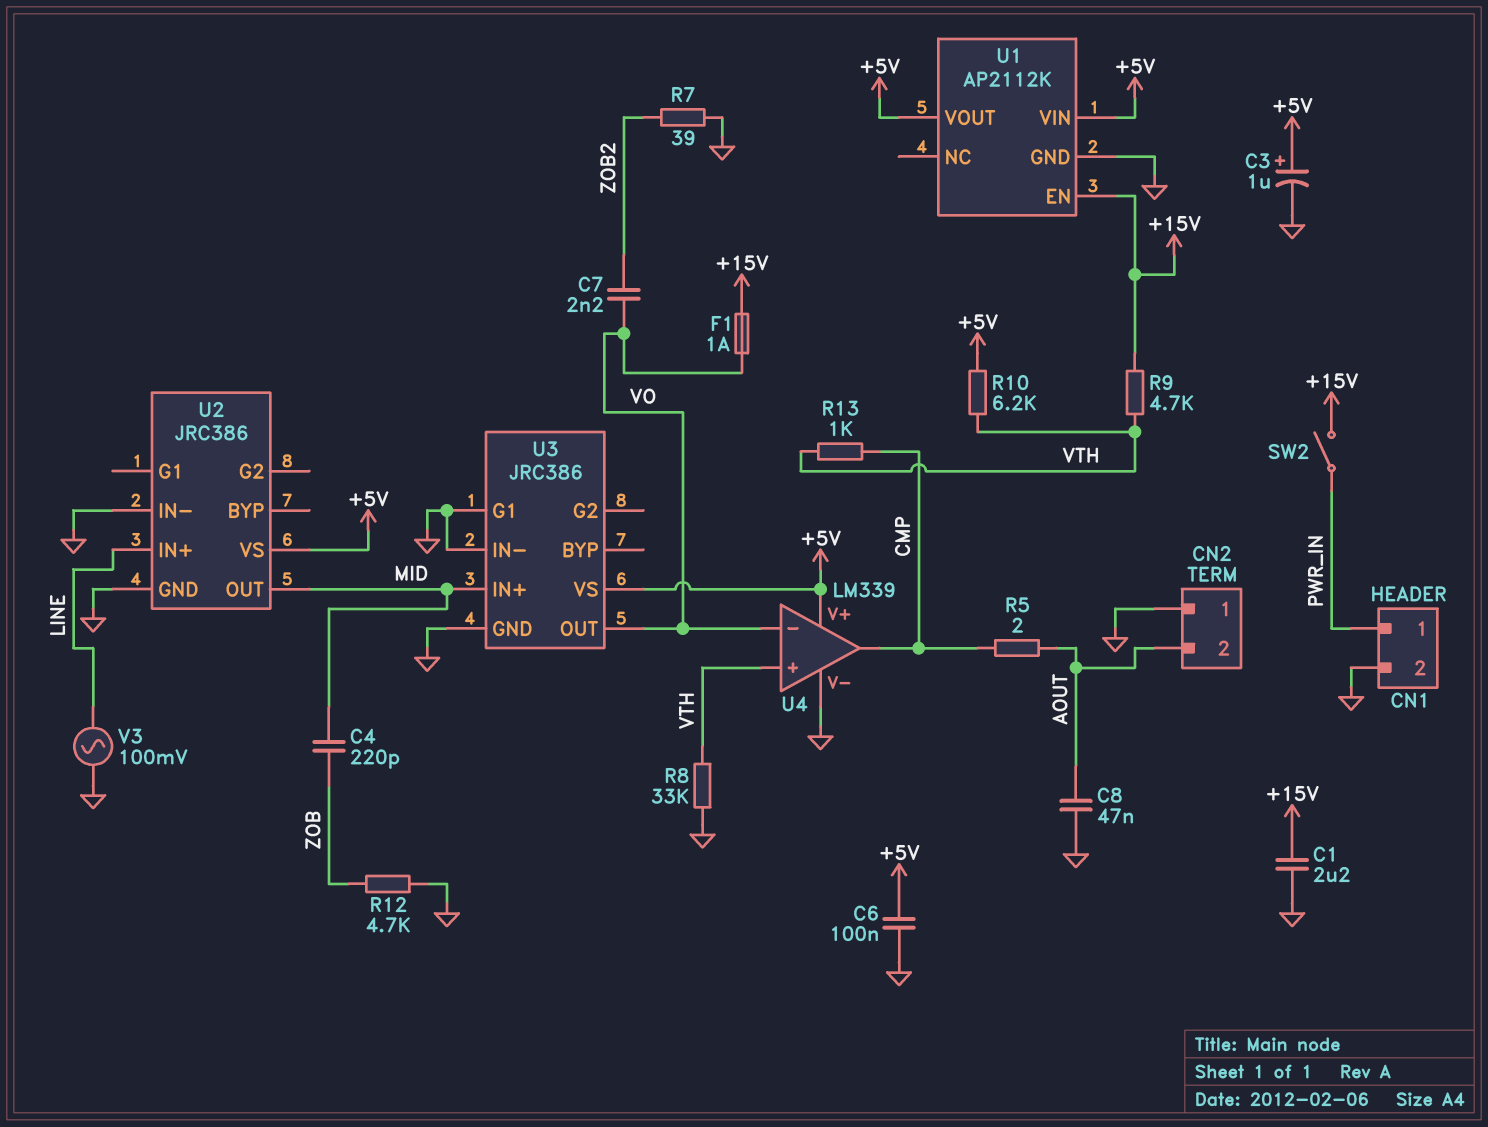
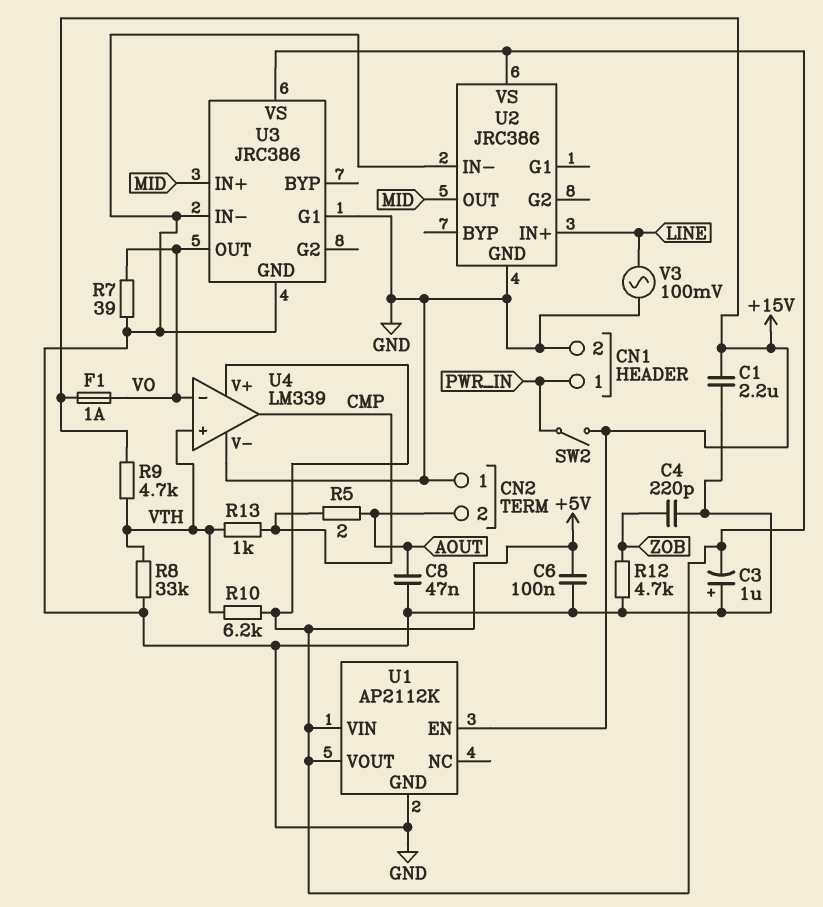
C3: 1uF (plus +5V, minus GND) -> 1uF (plus GND, minus +5V)
C4: 220pF (MID, ZOB) -> 220pF (GND, ZOB)
C7: 2.2nF (VO, ZOB2) -> none
R7: 39 (GND, ZOB2) -> 39 (GND, VO)

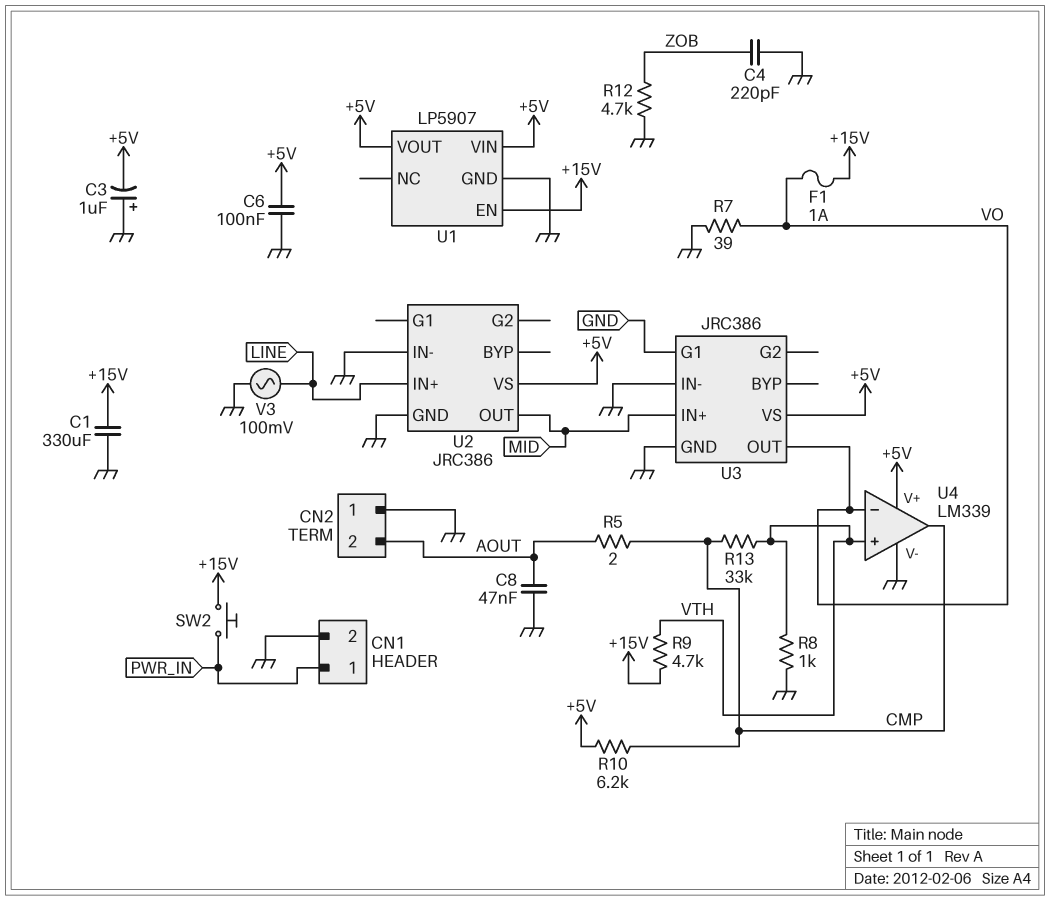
C1: 2.2uF (+15V, GND) -> 330uF (+15V, GND)
R8: 33k (GND, VTH) -> 1k (GND, VTH)
R10: 6.2k (+5V, VTH) -> 6.2k (+5V, CMP)
R13: 1k (CMP, VTH) -> 33k (CMP, VTH)
SW2: switch (+15V, PWR_IN) -> button (+15V, PWR_IN)
U1: AP2112K -> LP5907

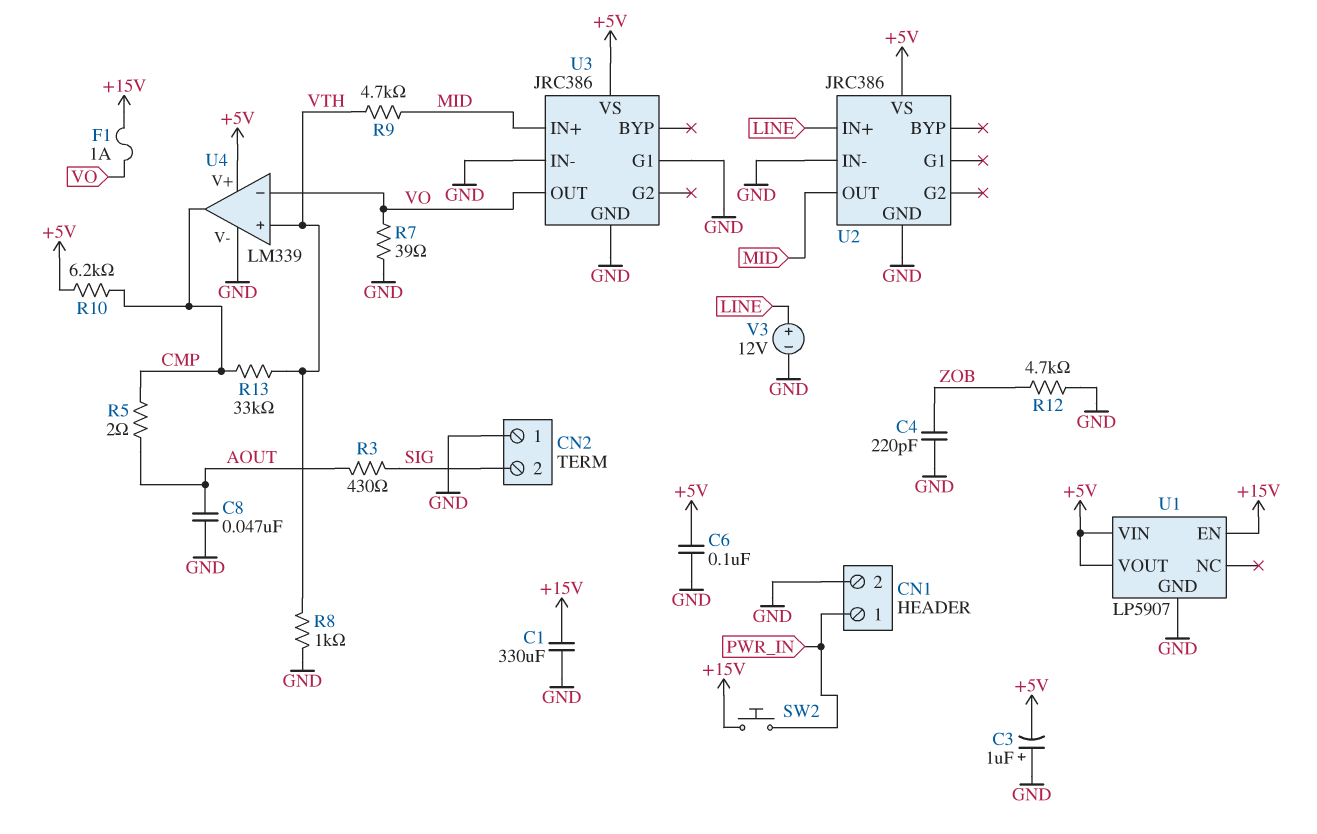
CN2 pin 2: AOUT -> SIG
R3: none -> 430 (AOUT, SIG)
R9: 4.7k (+15V, VTH) -> 4.7k (MID, VTH)
V3: AC 100mV (GND, LINE) -> 12V (plus LINE, minus GND)

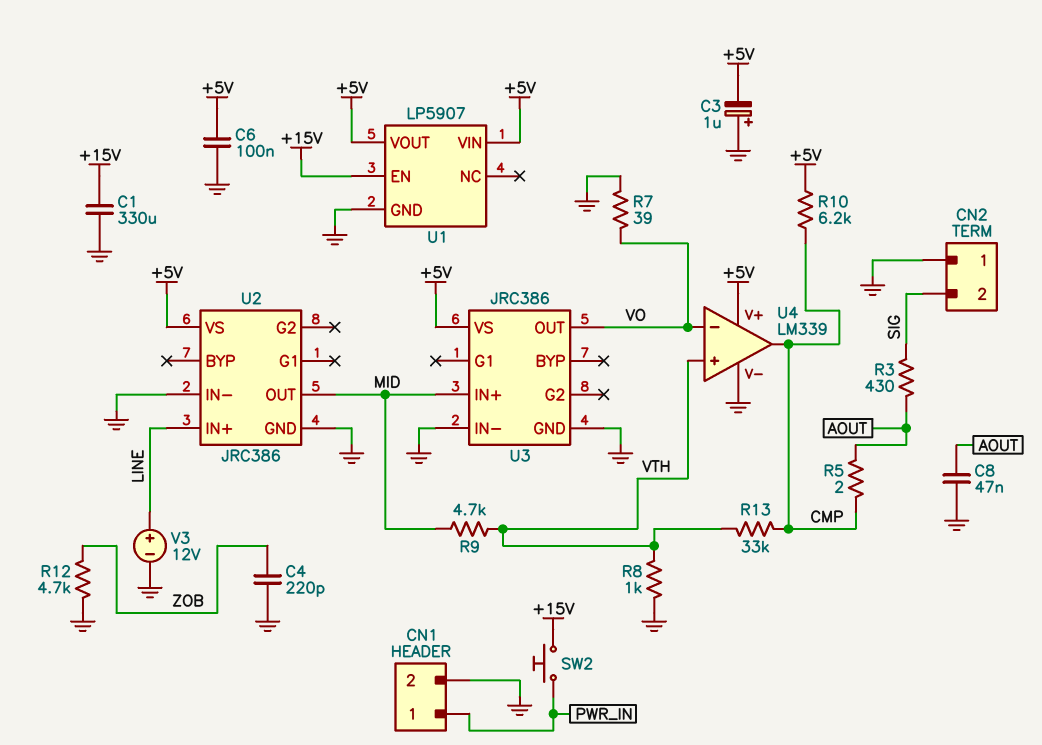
F1: 1A (+15V, VO) -> none
U3 pin G1: GND -> none

